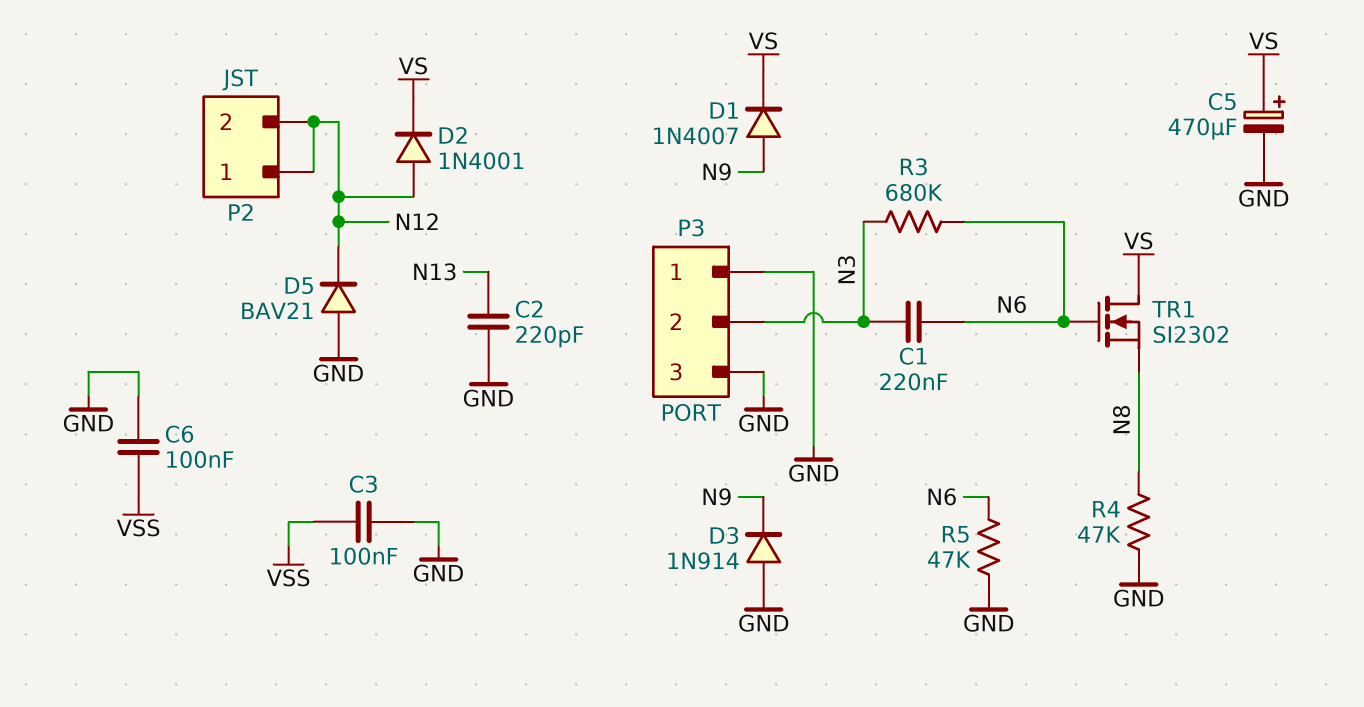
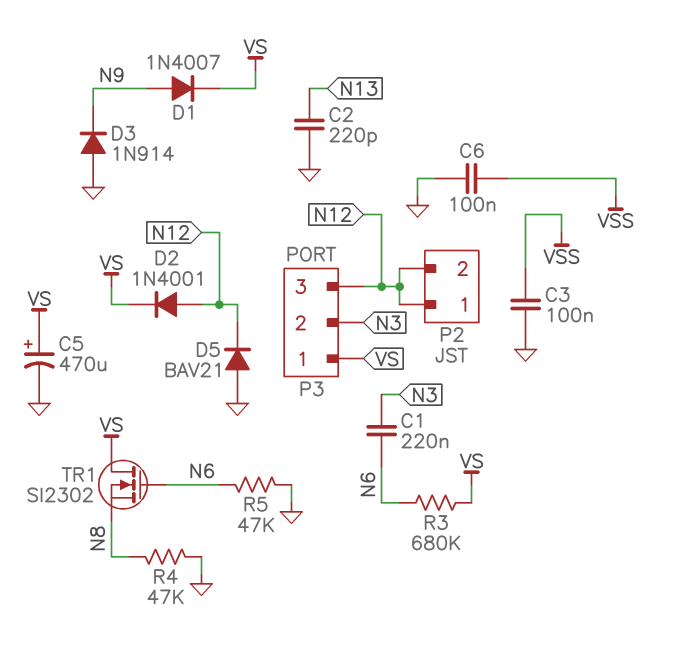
P3 pin 1: GND -> VS
P3 pin 3: GND -> N12
R3: 680k (N3, N6) -> 680k (N6, VS)

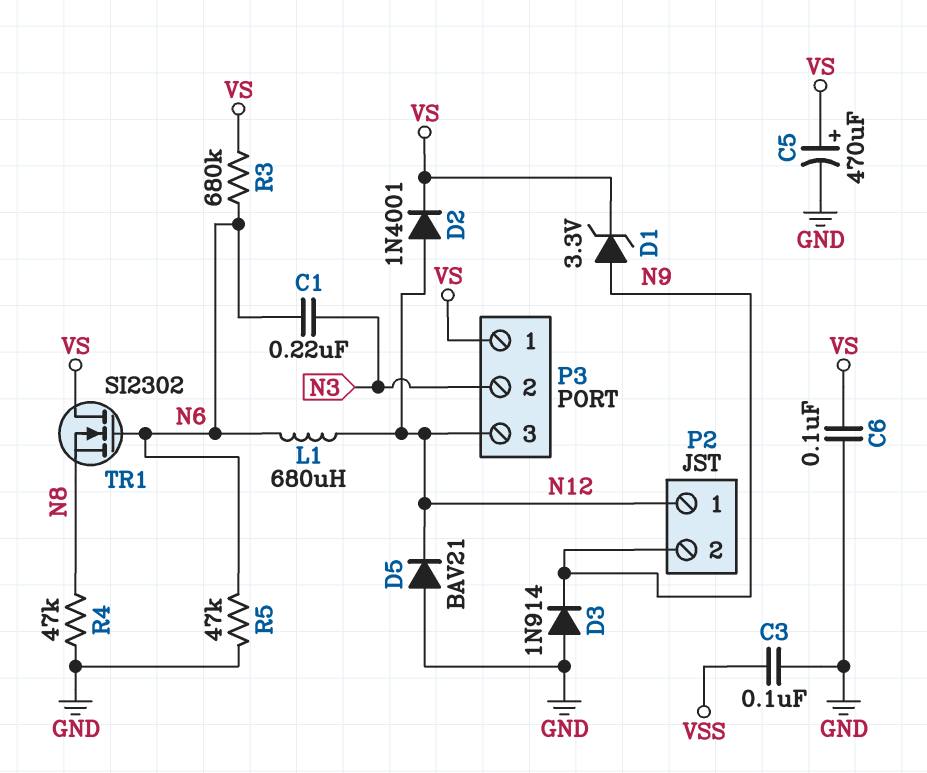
C2: 220pF (GND, N13) -> none
C6: 100nF (GND, VSS) -> 100nF (GND, VS)
D1: diode 1N4007 (A N9, K VS) -> zener 3.3V (A N9, K VS)
L1: none -> 680uH (N6, N12)
P2 pin 2: N12 -> N9

